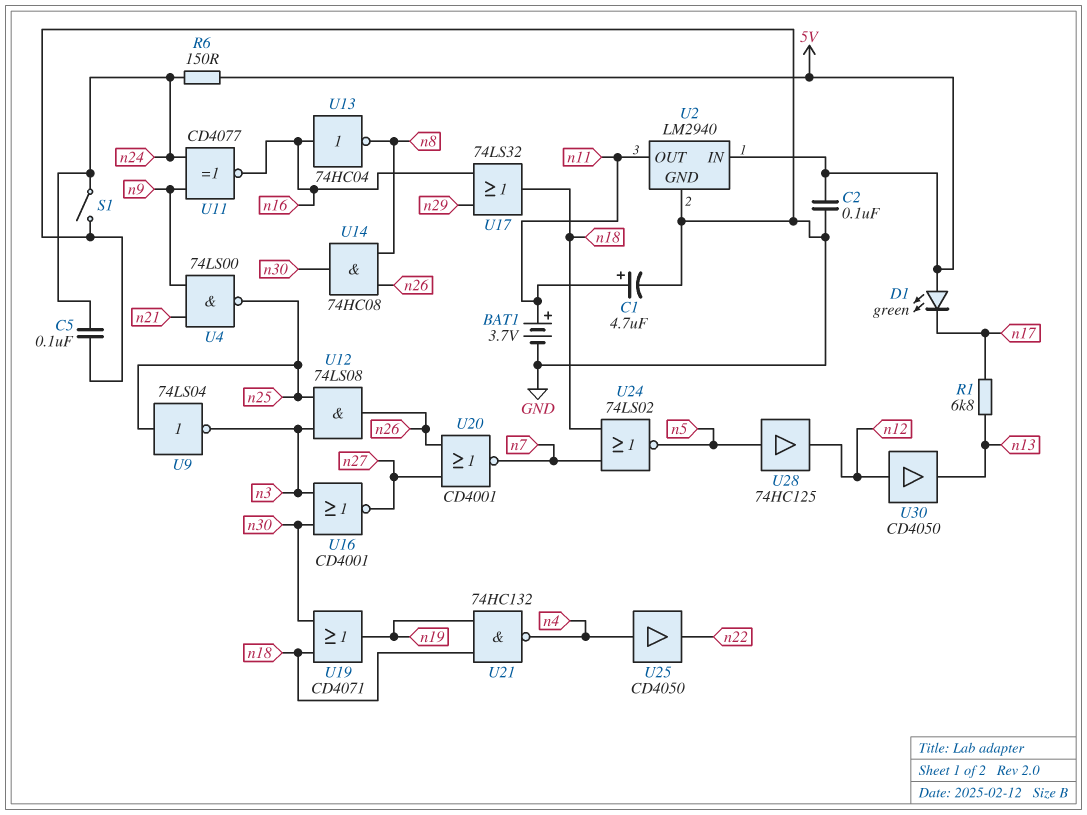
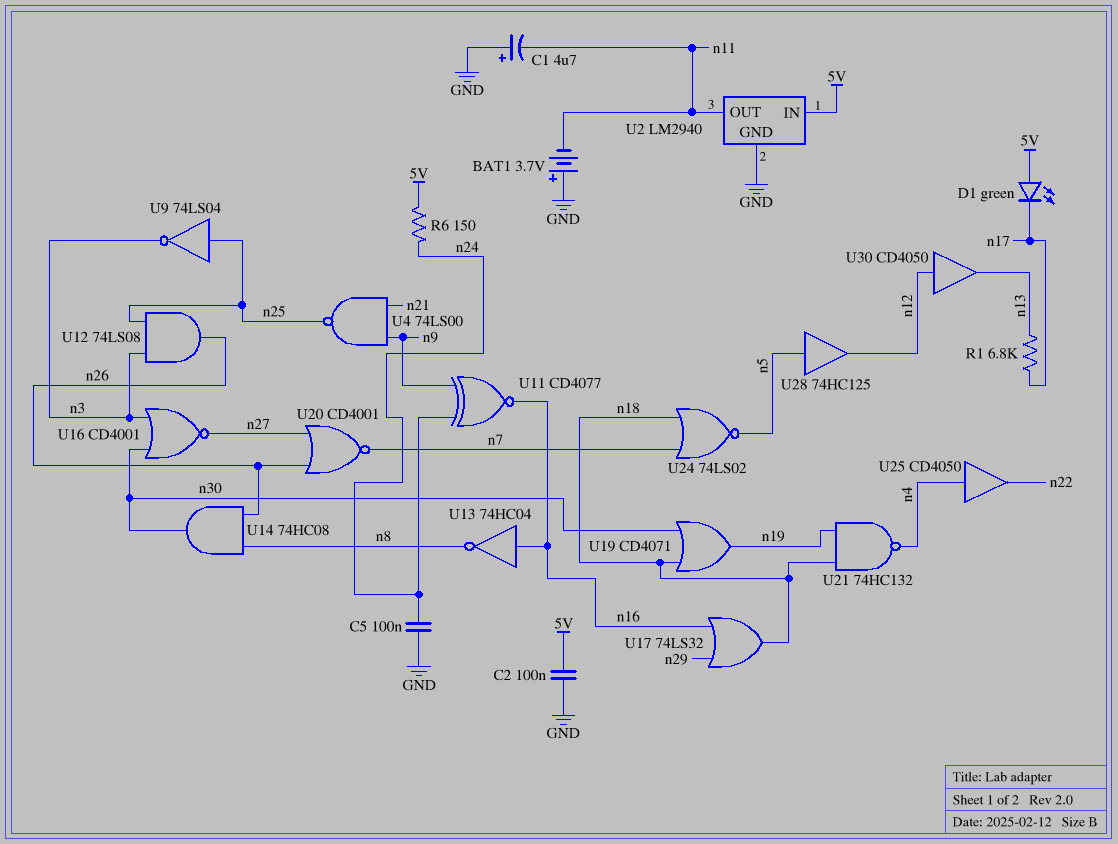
BAT1: 3.7V (plus n11, minus GND) -> 3.7V (plus GND, minus n11)
C1: 4.7uF (plus n11, minus GND) -> 4.7uF (plus GND, minus n11)
S1: switch (GND, n24) -> none

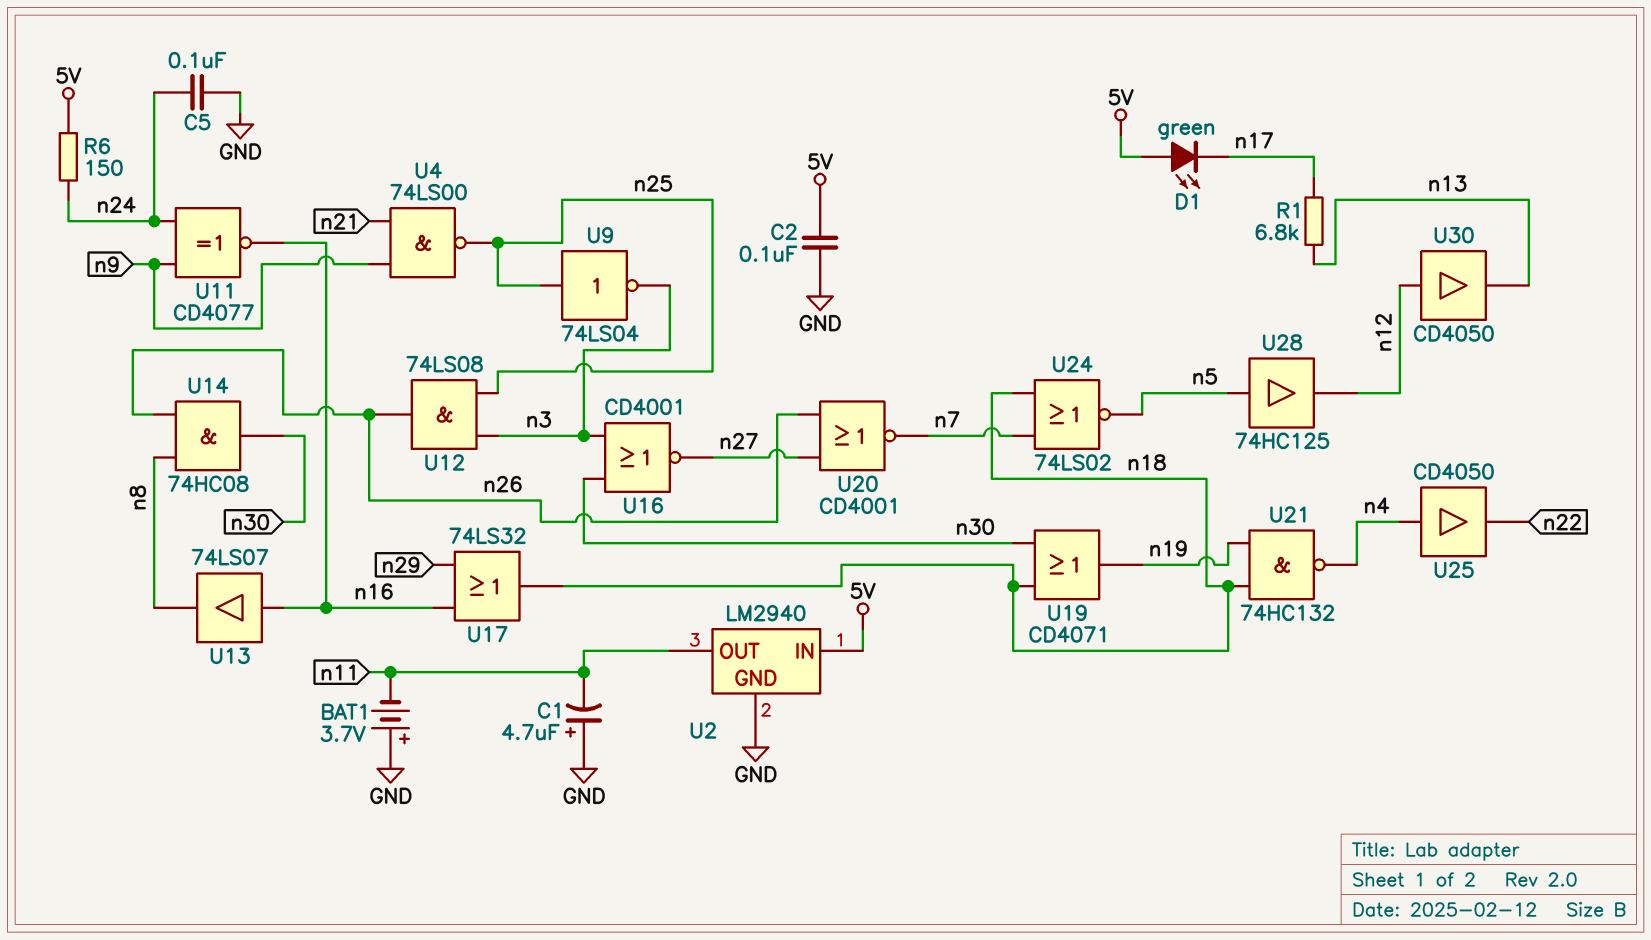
U13: NOT 74HC04 (in n16, out n8) -> buffer 74LS07 (in n16, out n8)

